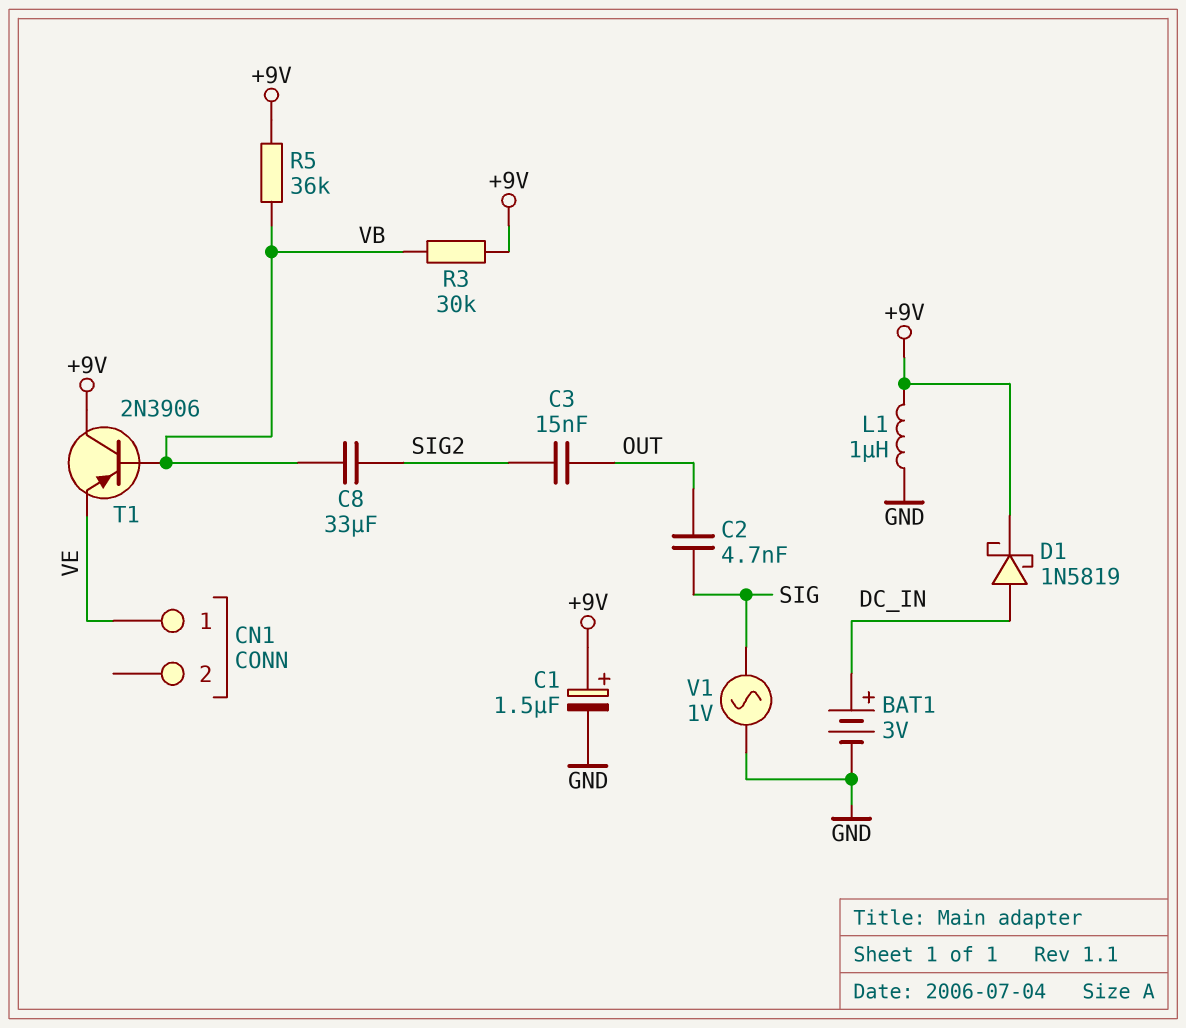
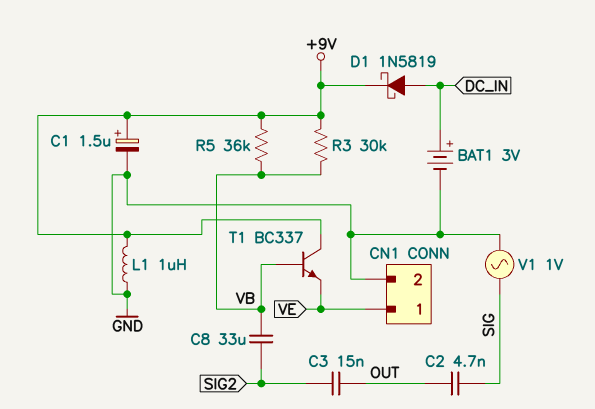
CN1 pin 2: none -> GND
T1: PNP 2N3906 (B VB, C +9V, E VE) -> NPN BC337 (B VB, C +9V, E VE)

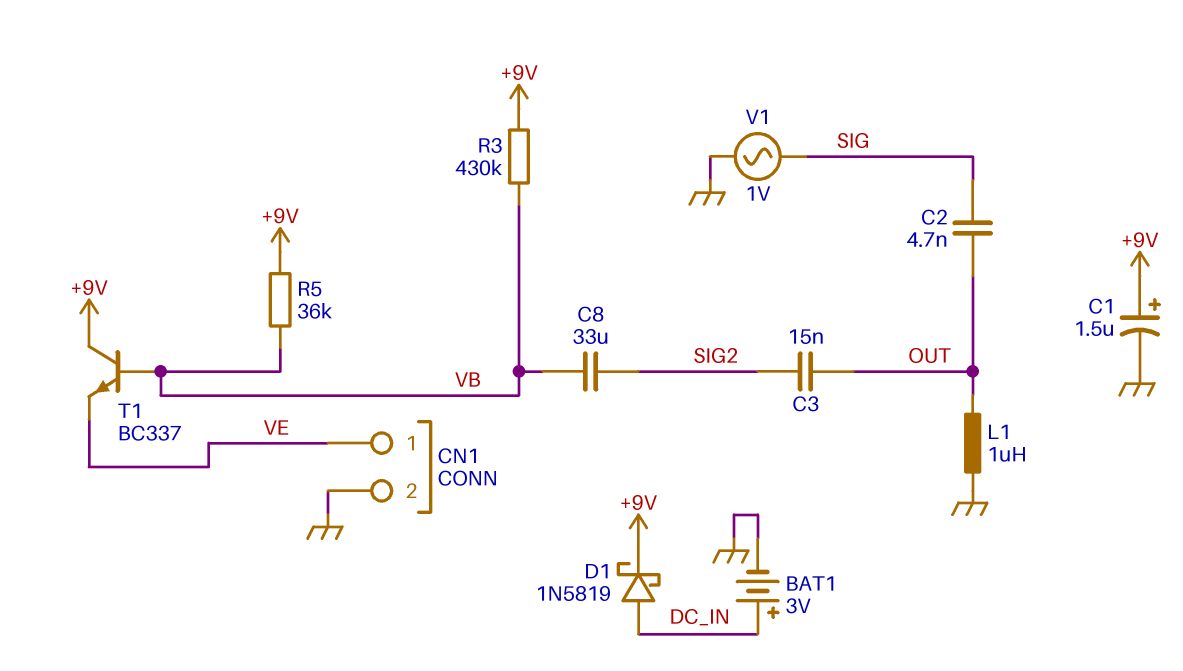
L1: 1uH (+9V, GND) -> 1uH (GND, OUT)
R3: 30k (+9V, VB) -> 430k (+9V, VB)

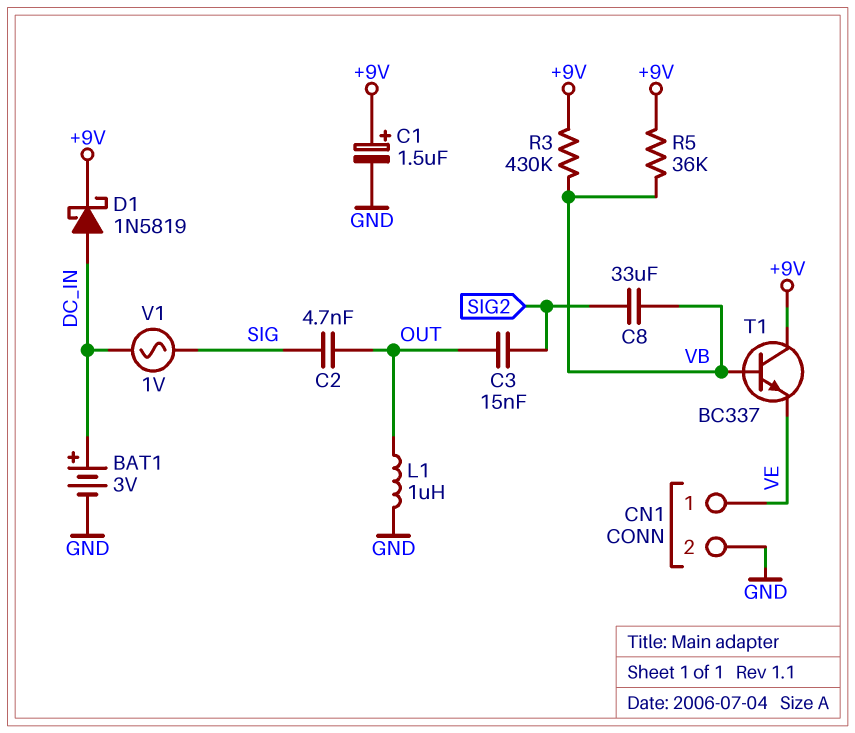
V1: AC 1V (GND, SIG) -> AC 1V (DC_IN, SIG)

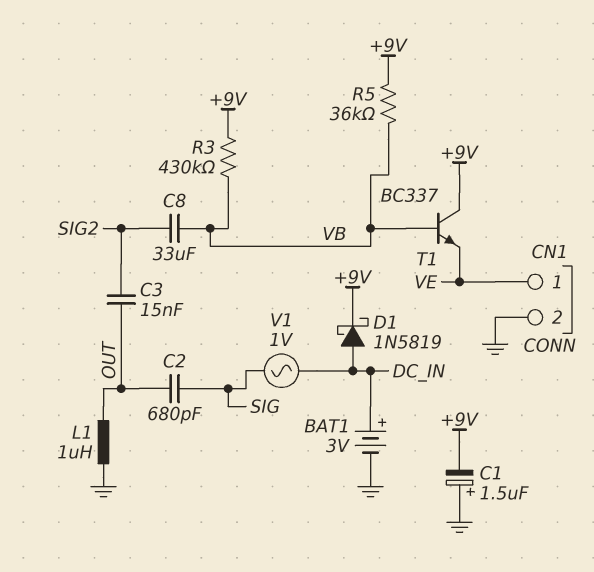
C1: 1.5uF (plus +9V, minus GND) -> 1.5uF (plus GND, minus +9V)
C2: 4.7nF (OUT, SIG) -> 680pF (OUT, SIG)

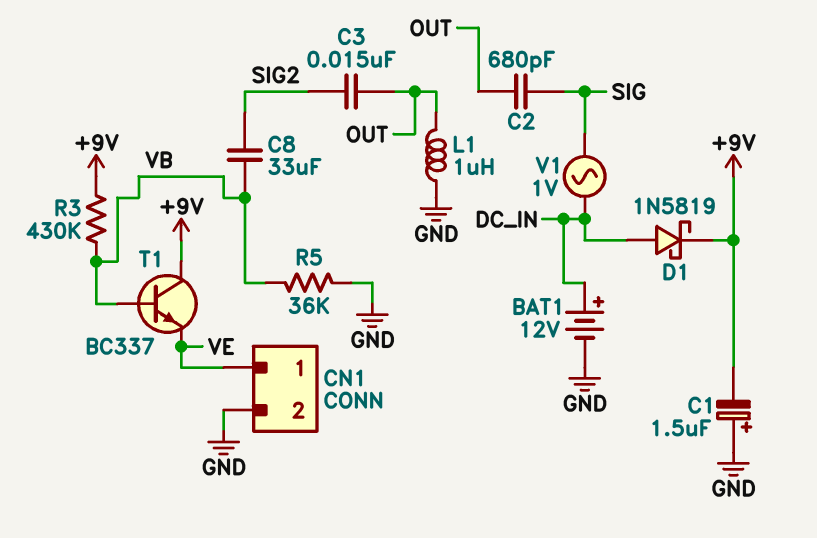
BAT1: 3V (plus DC_IN, minus GND) -> 12V (plus DC_IN, minus GND)
R5: 36k (+9V, VB) -> 36k (GND, VB)

